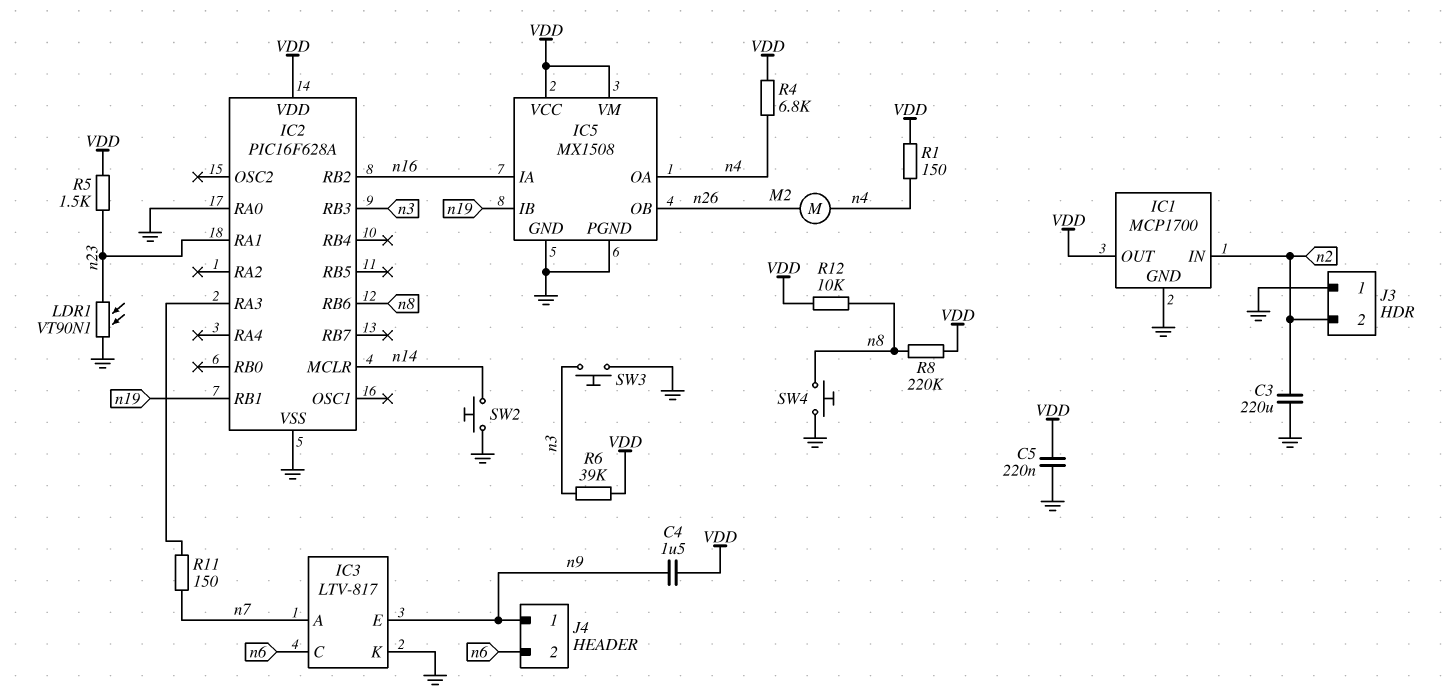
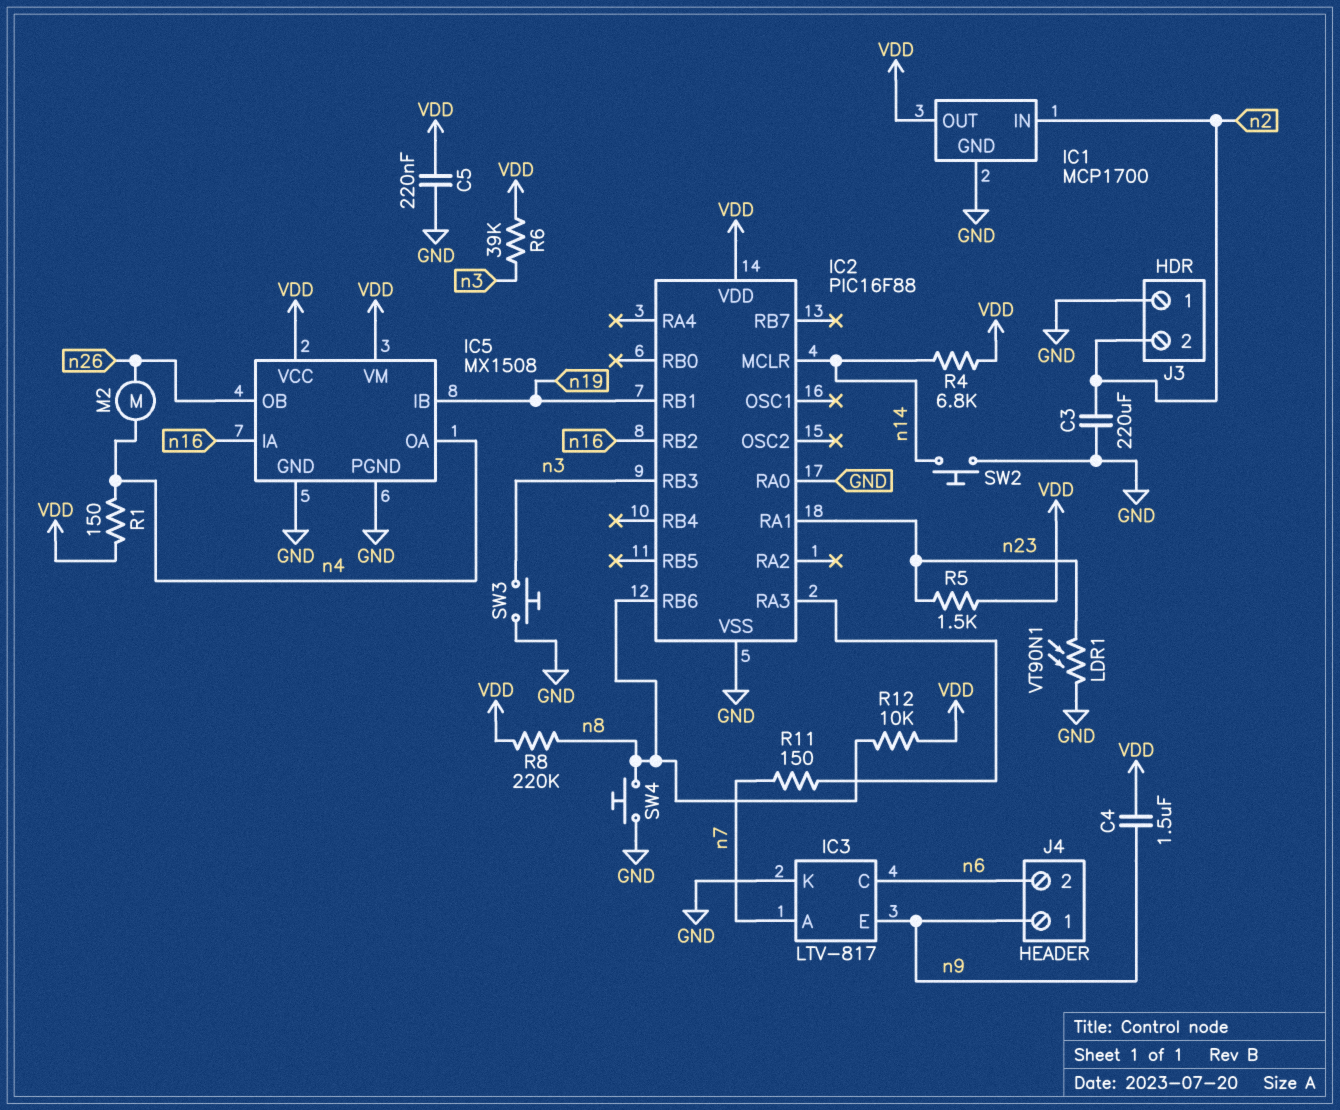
IC2: PIC16F628A -> PIC16F88
R4: 6.8k (VDD, n4) -> 6.8k (VDD, n14)

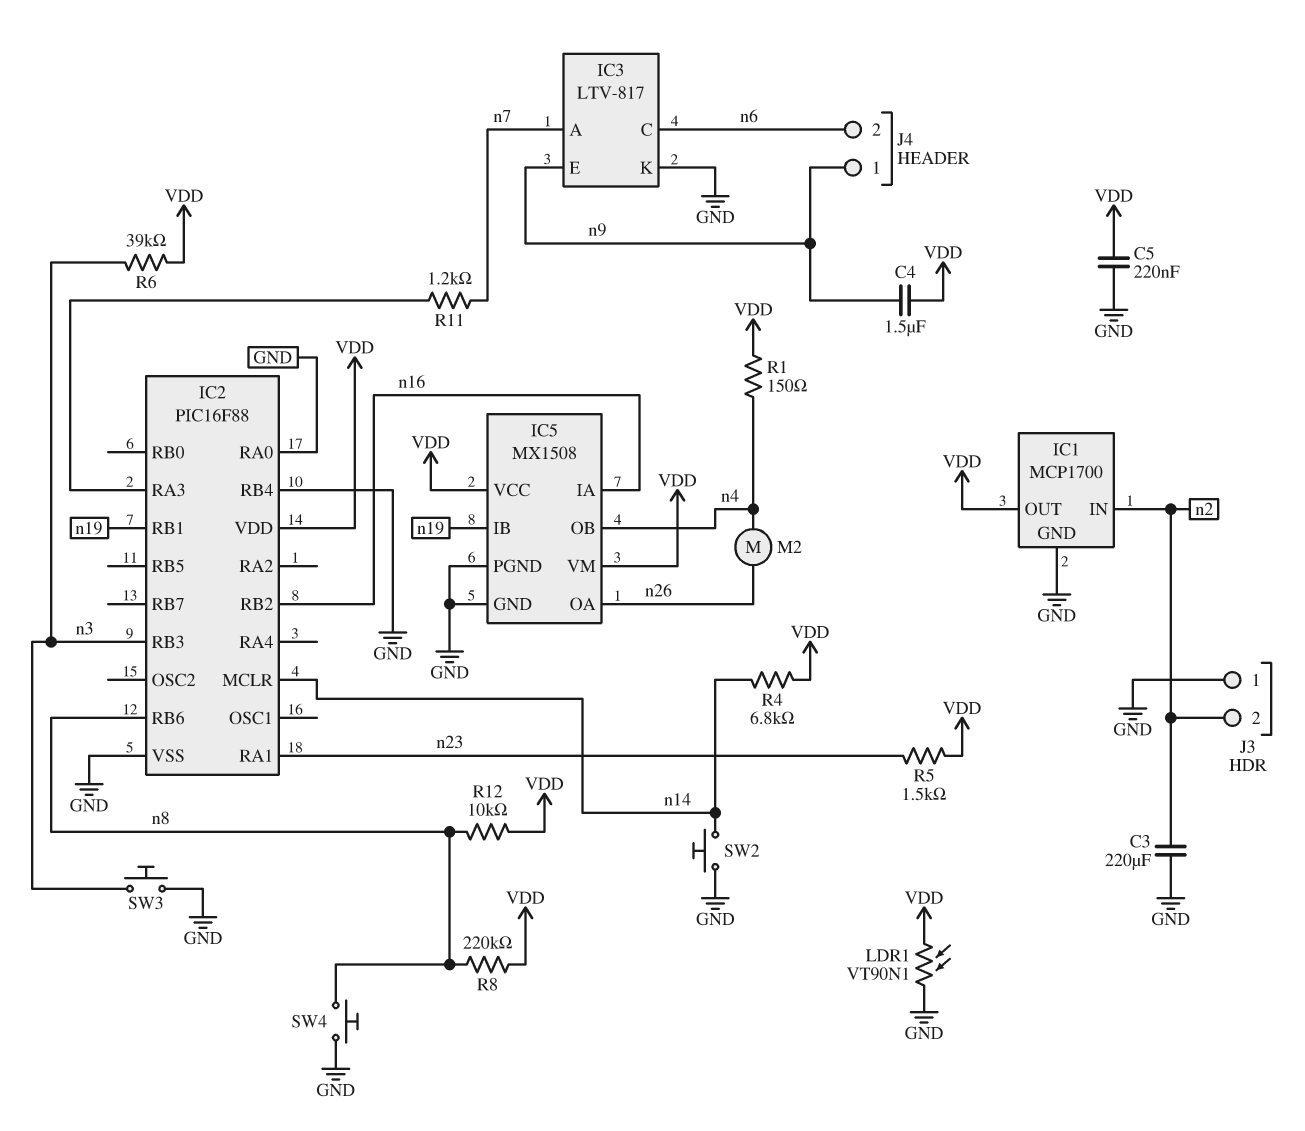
IC2 pin RB4: none -> GND
IC5 pin OA: n4 -> n26
IC5 pin OB: n26 -> n4
LDR1: VT90N1 (GND, n23) -> VT90N1 (GND, VDD)
R11: 150 (IC2/RA3, n7) -> 1.2k (IC2/RA3, n7)

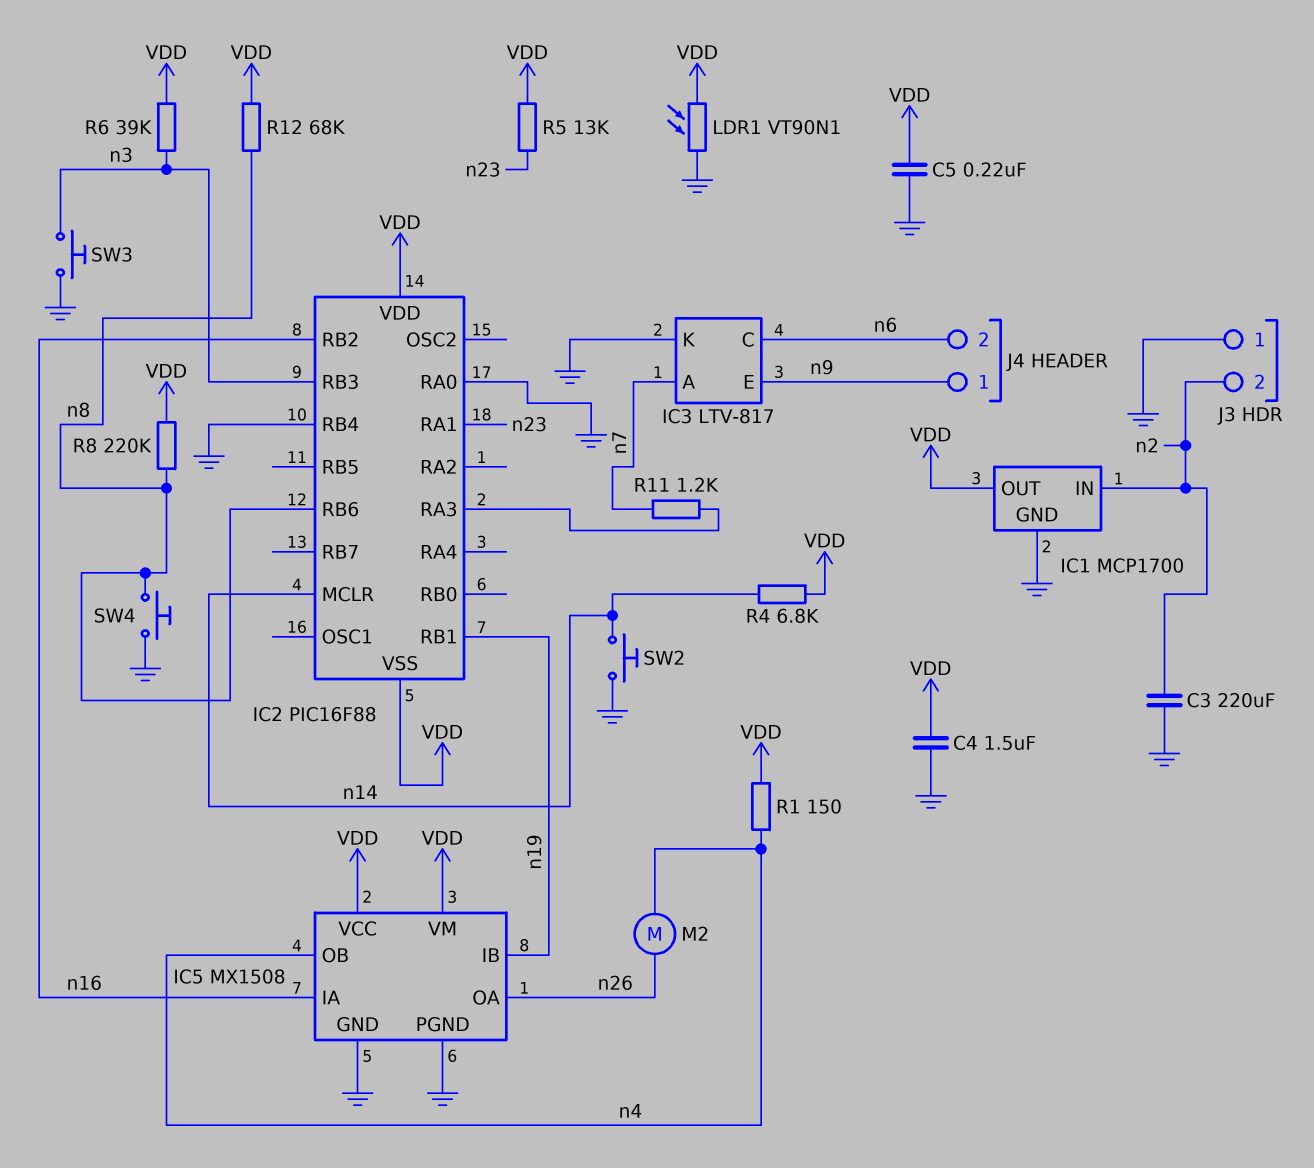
C4: 1.5uF (VDD, n9) -> 1.5uF (GND, VDD)
IC2 pin VSS: GND -> VDD
R5: 1.5k (VDD, n23) -> 13k (VDD, n23)
R12: 10k (VDD, n8) -> 68k (VDD, n8)

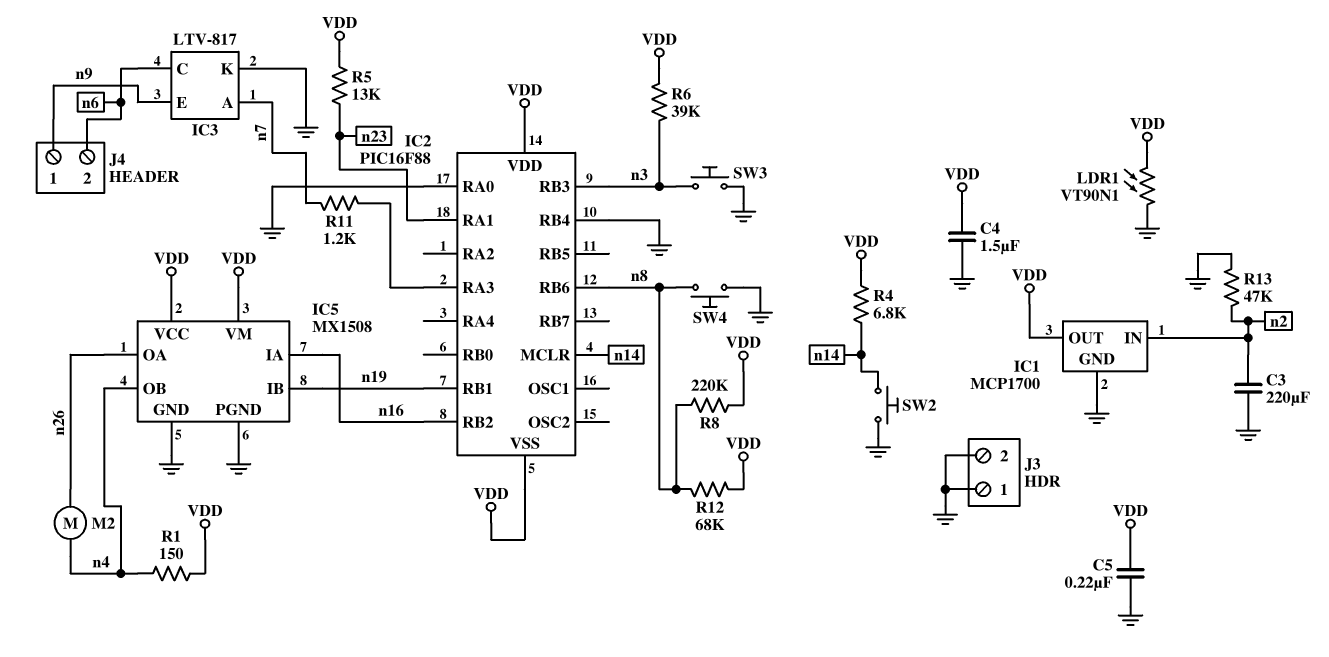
J3 pin 2: n2 -> GND
R13: none -> 47k (GND, n2)

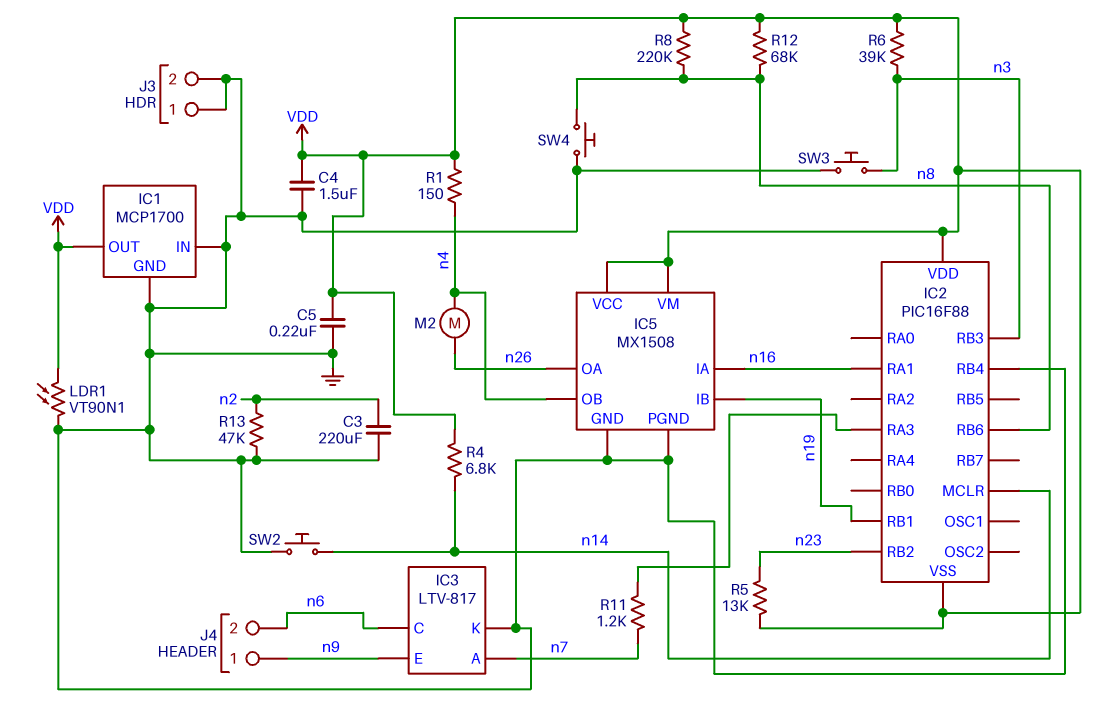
IC1 pin IN: n2 -> GND
IC2 pin RA0: GND -> none
IC2 pin RA1: n23 -> n16
IC2 pin RB2: n16 -> n23

